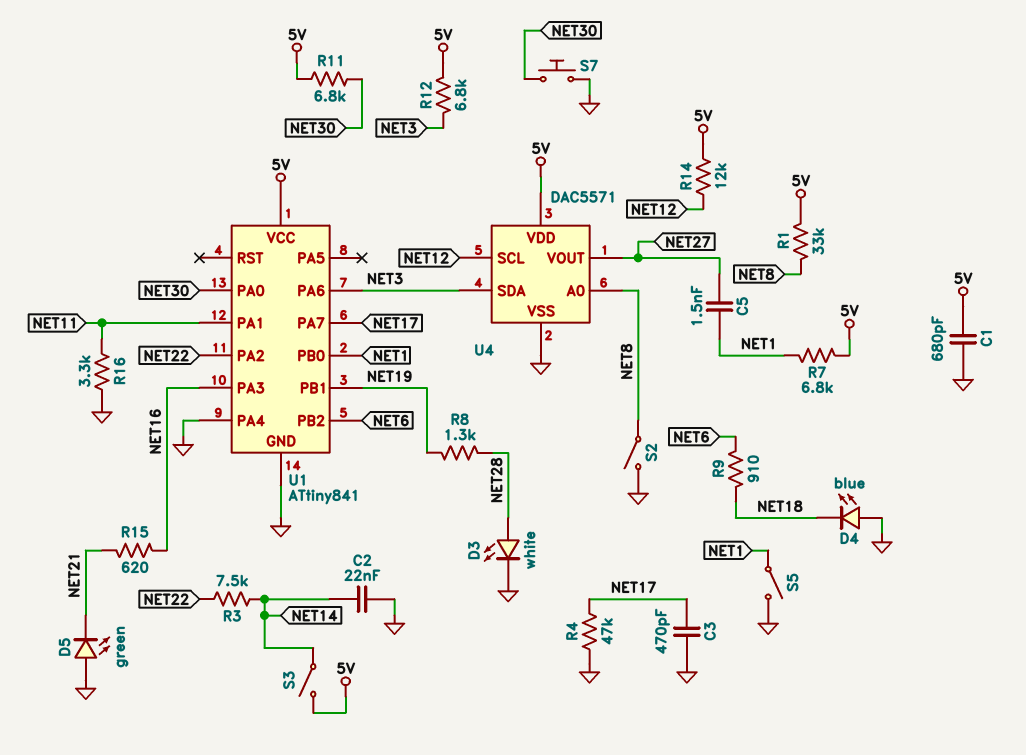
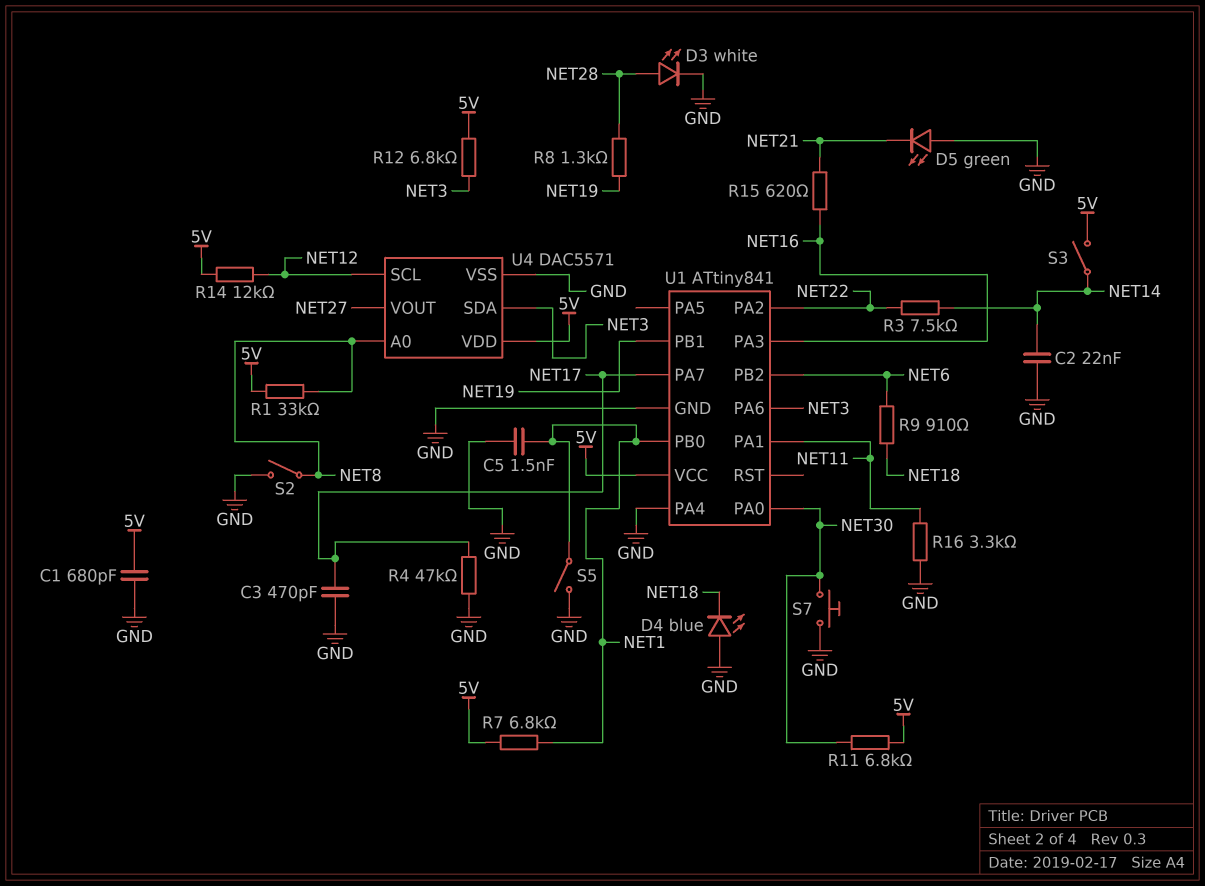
C5: 1.5nF (NET1, NET27) -> 1.5nF (GND, NET1)

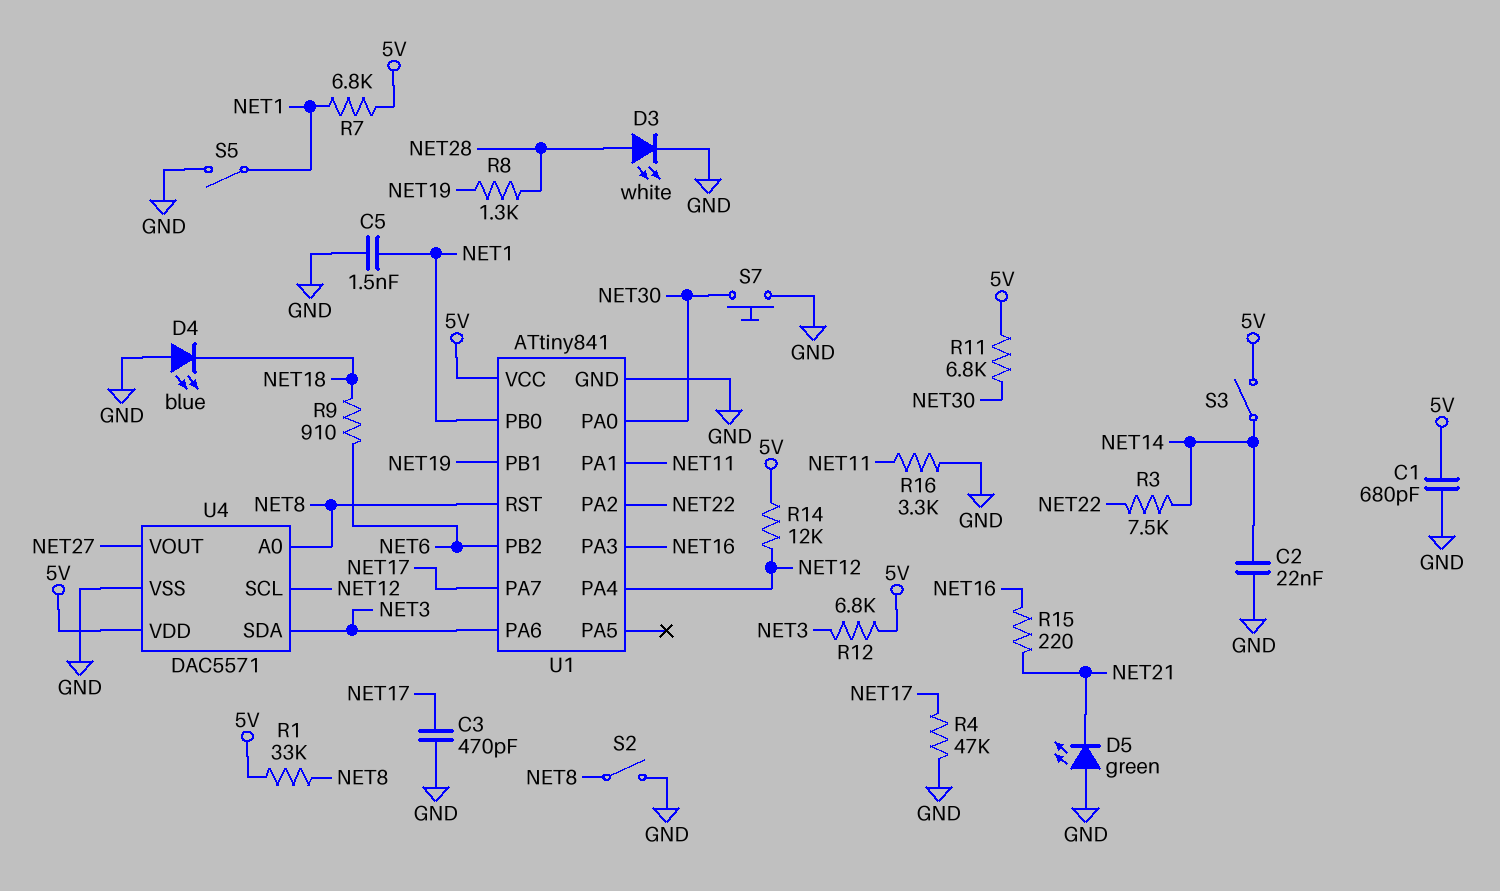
R15: 620 (NET16, NET21) -> 220 (NET16, NET21)
U1 pin PA4: GND -> NET12
U1 pin RST: none -> NET8

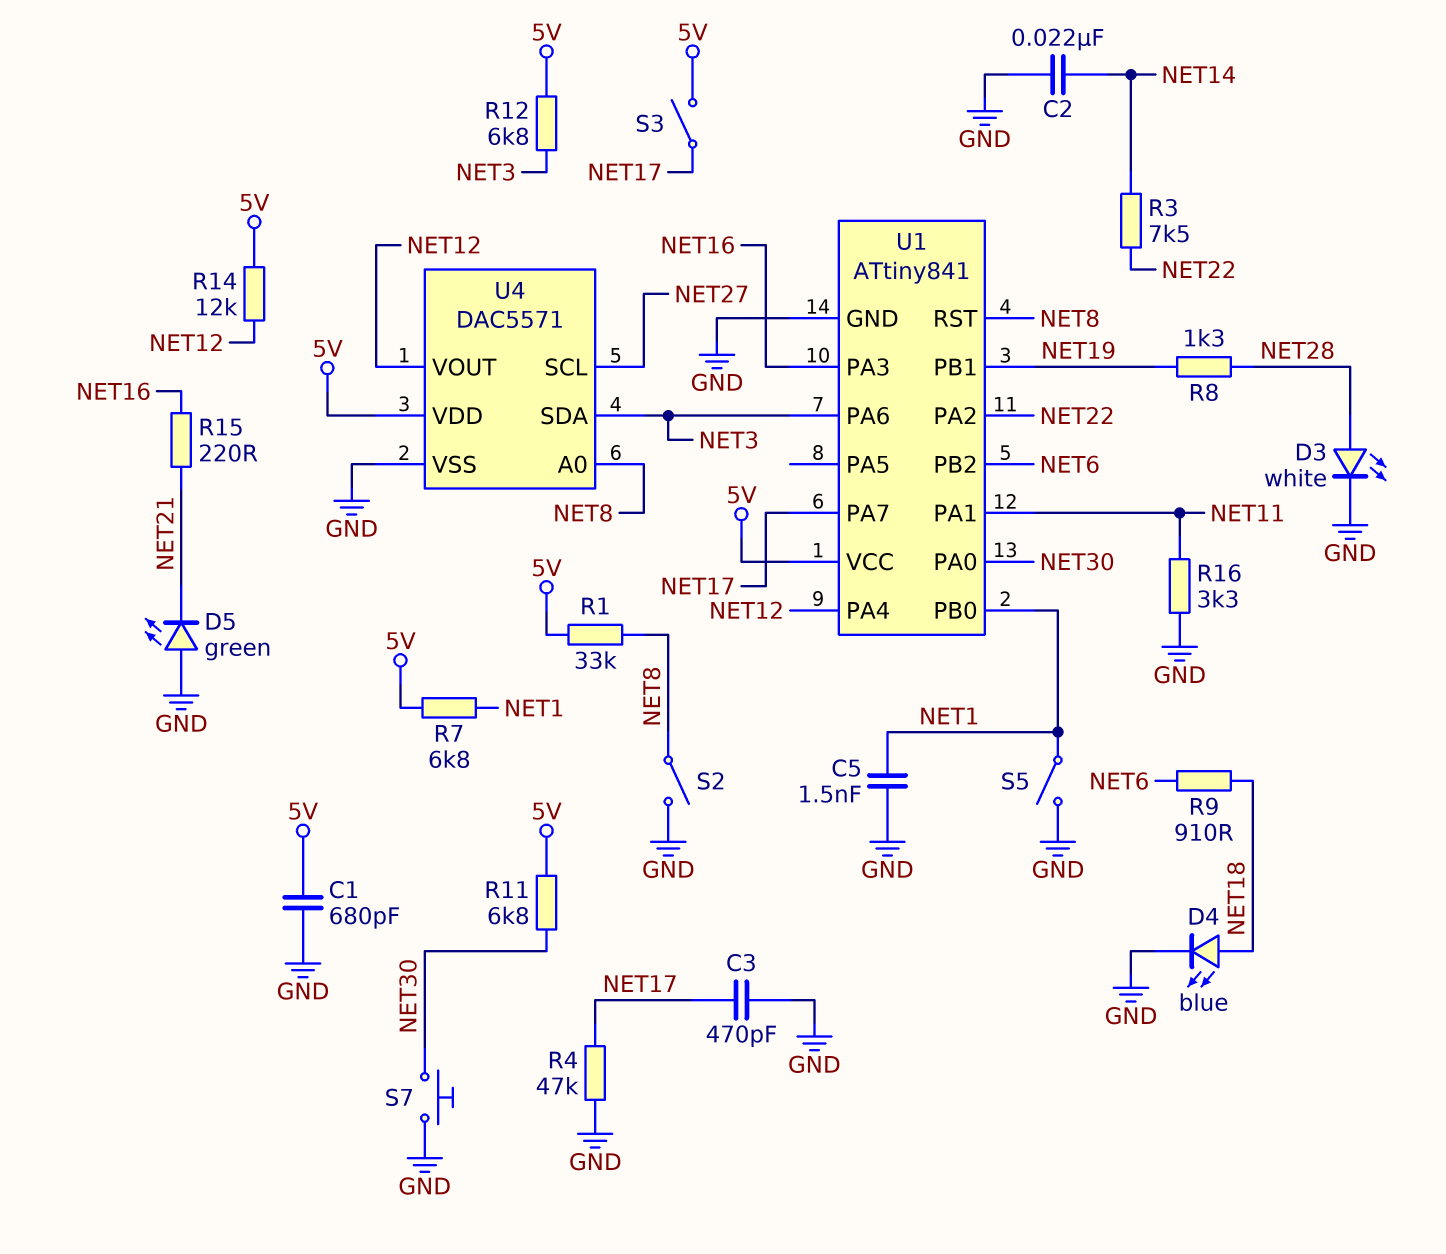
D4: LED blue (A GND, K NET18) -> LED blue (A NET18, K GND)
S3: switch (5V, NET14) -> switch (5V, NET17)
U4 pin SCL: NET12 -> NET27
U4 pin VOUT: NET27 -> NET12

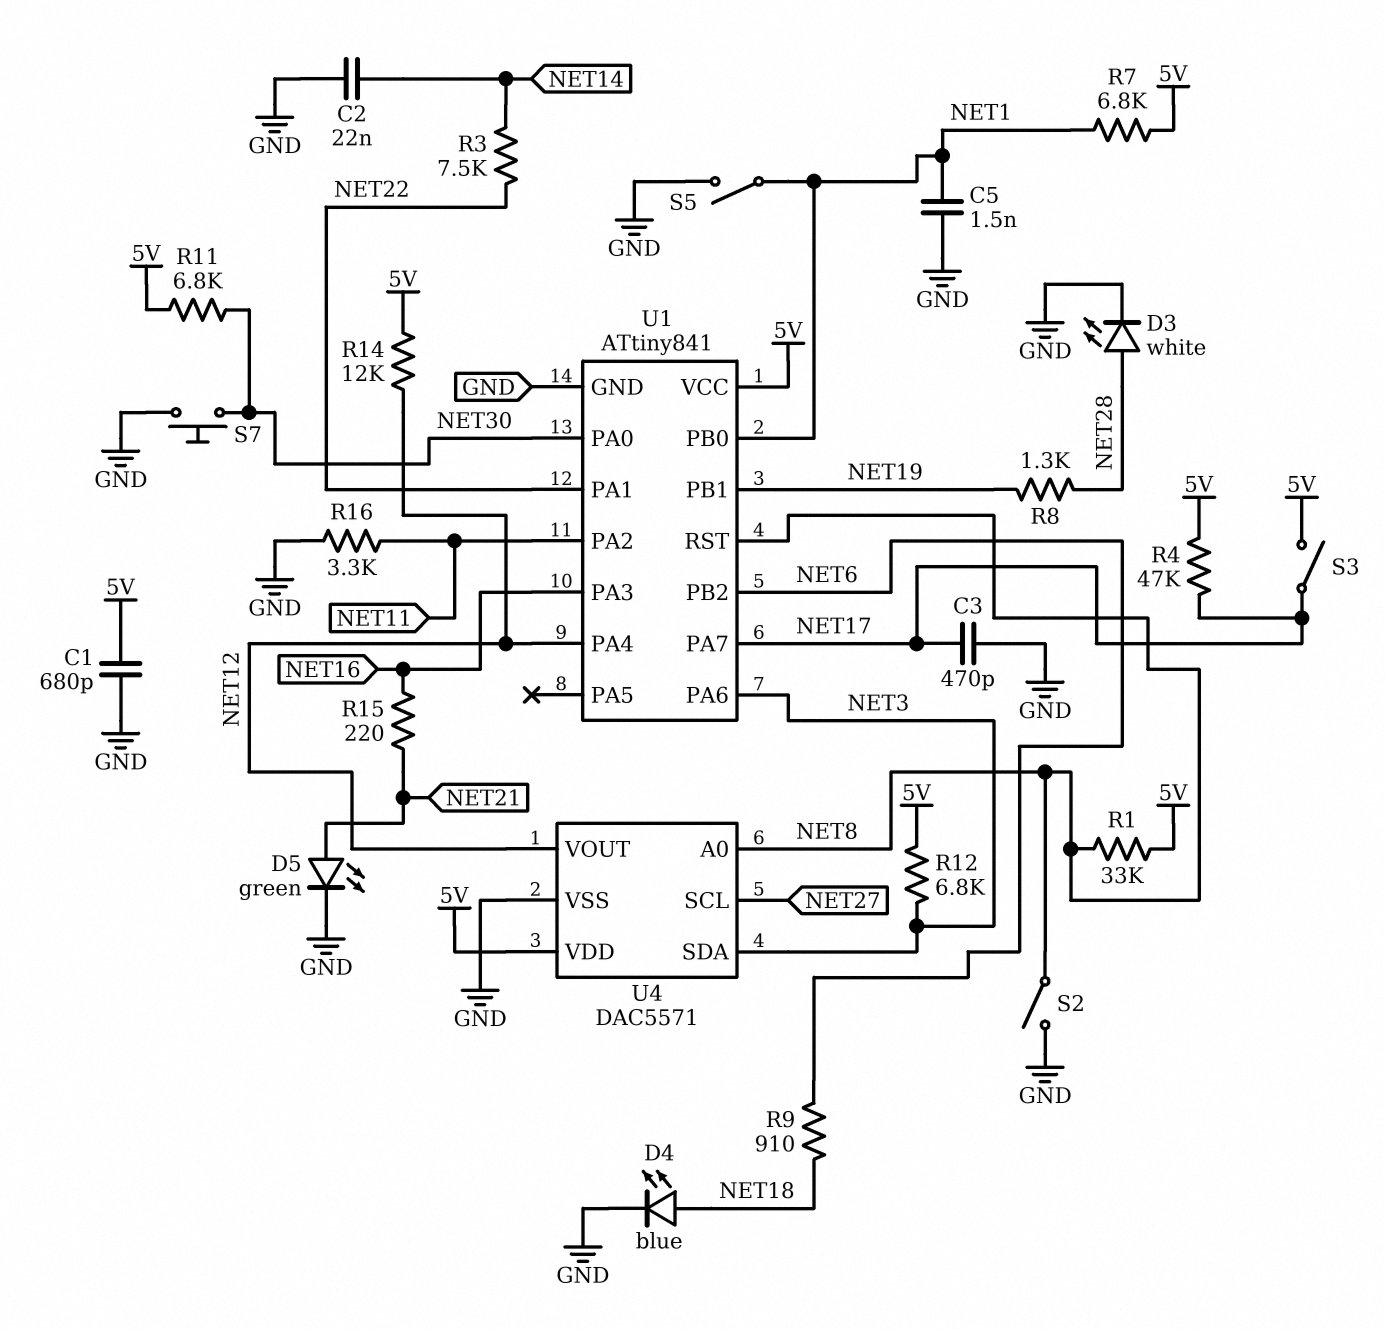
D5: LED green (A GND, K NET21) -> LED green (A NET21, K GND)
R4: 47k (GND, NET17) -> 47k (5V, NET17)
U1 pin PA1: NET11 -> NET22
U1 pin PA2: NET22 -> NET11

